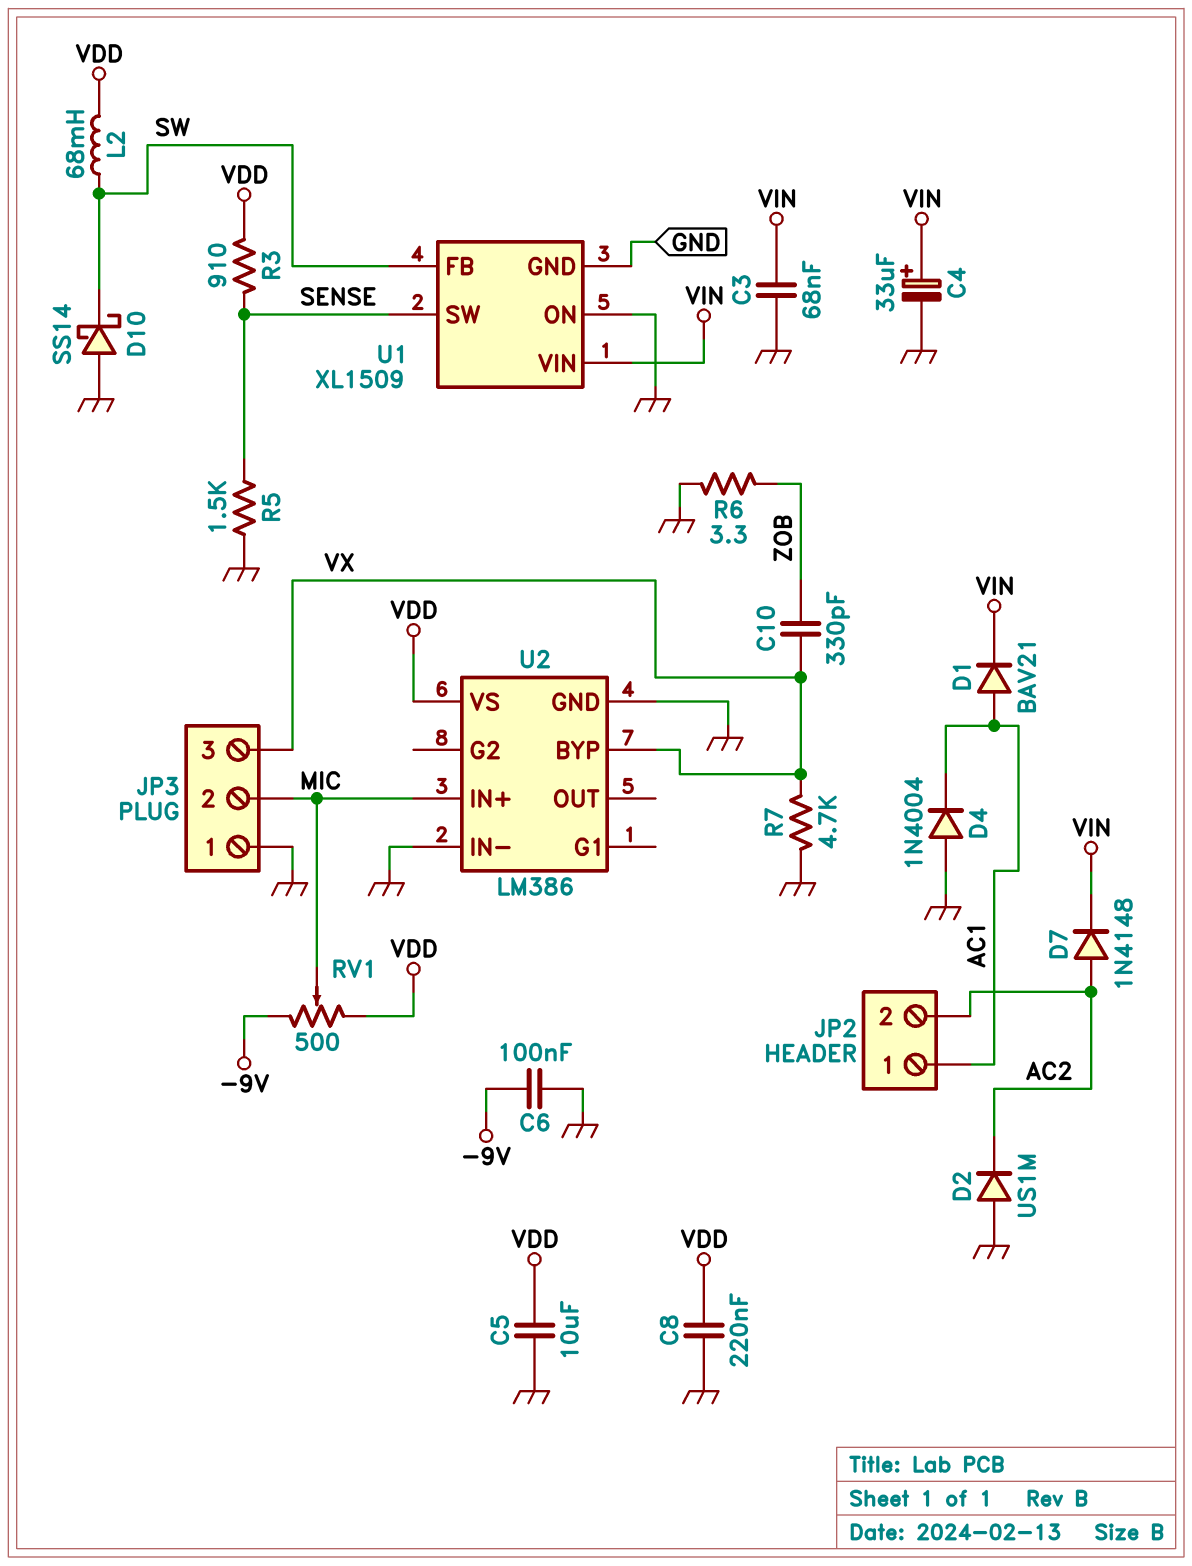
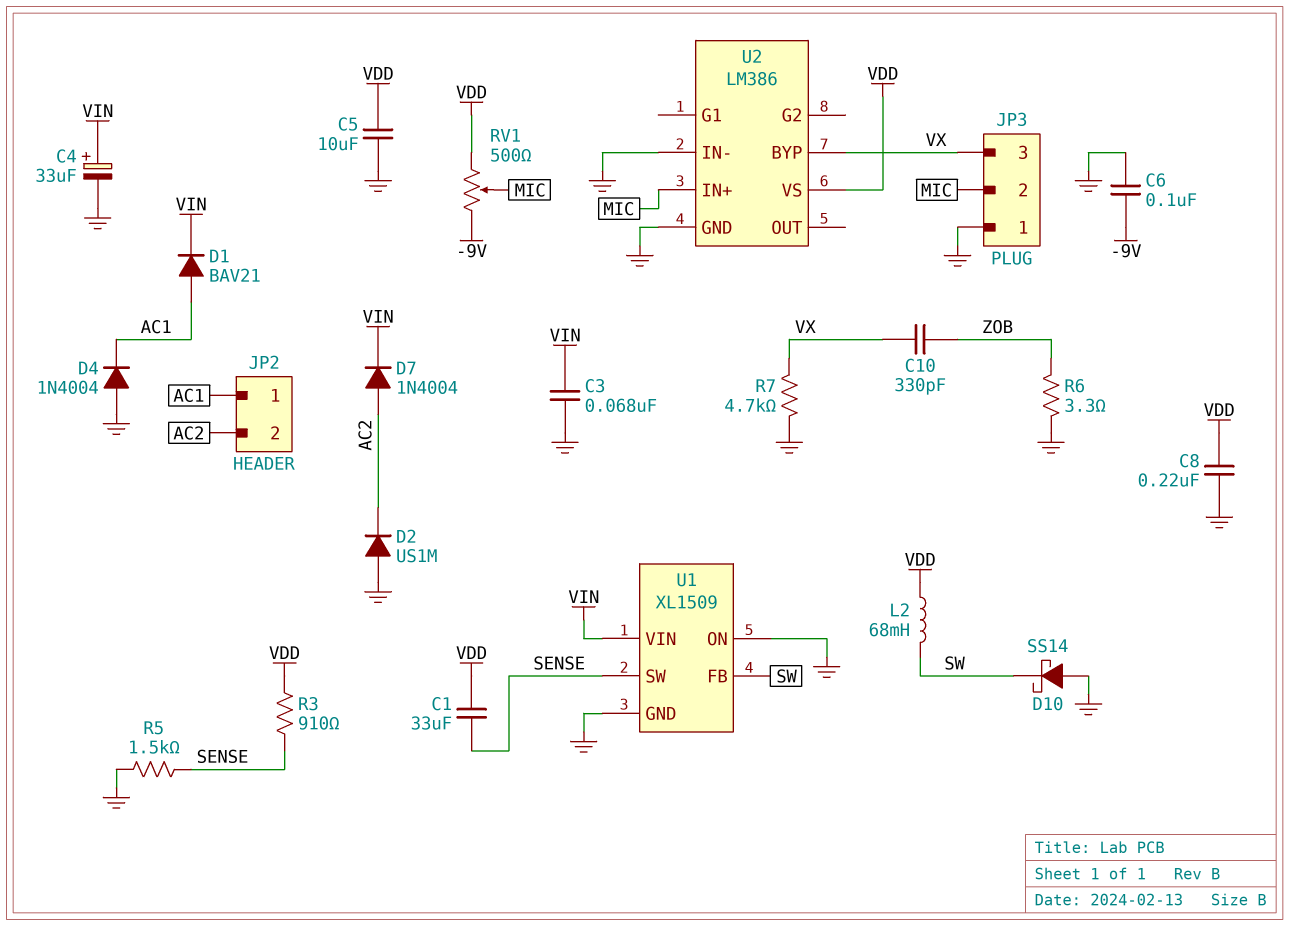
C1: none -> 33uF (SENSE, VDD)
D7: diode 1N4148 (A AC2, K VIN) -> diode 1N4004 (A AC2, K VIN)

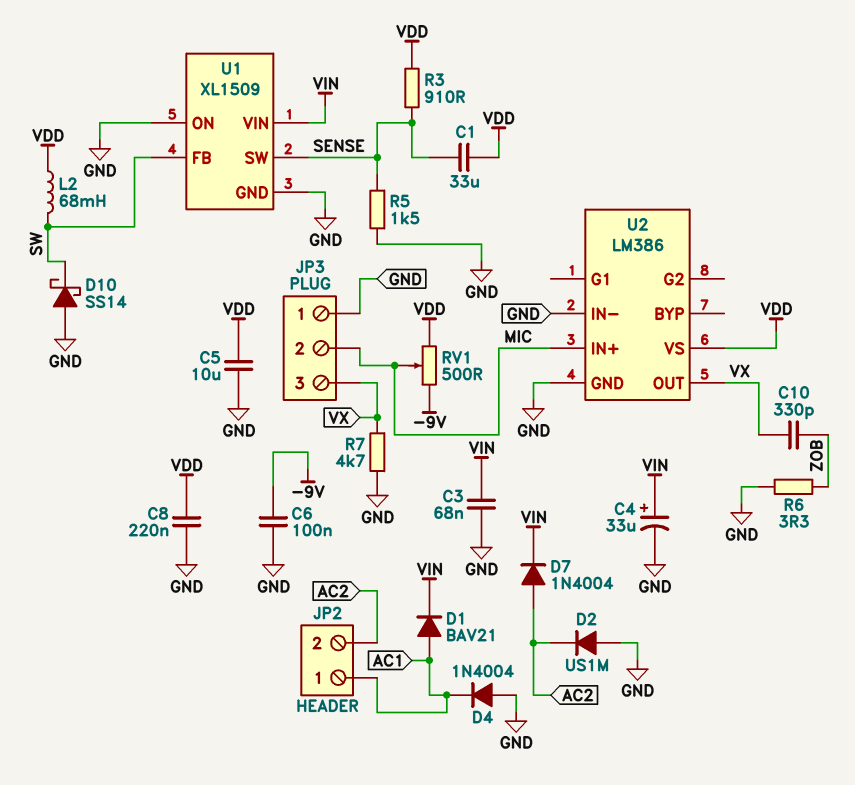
U2 pin BYP: VX -> none
U2 pin OUT: none -> VX

